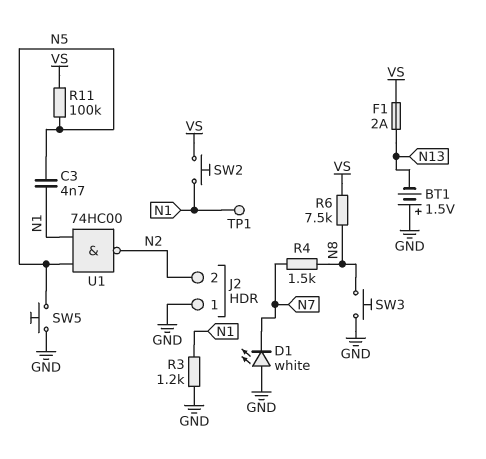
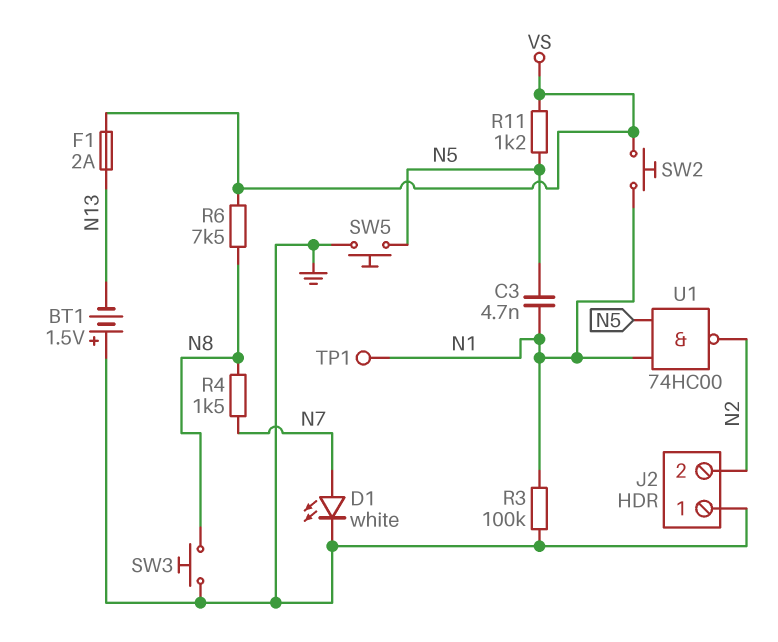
D1: LED white (A GND, K N7) -> LED white (A N7, K GND)
R3: 1.2k (GND, N1) -> 100k (GND, N1)
R11: 100k (N5, VS) -> 1.2k (N5, VS)

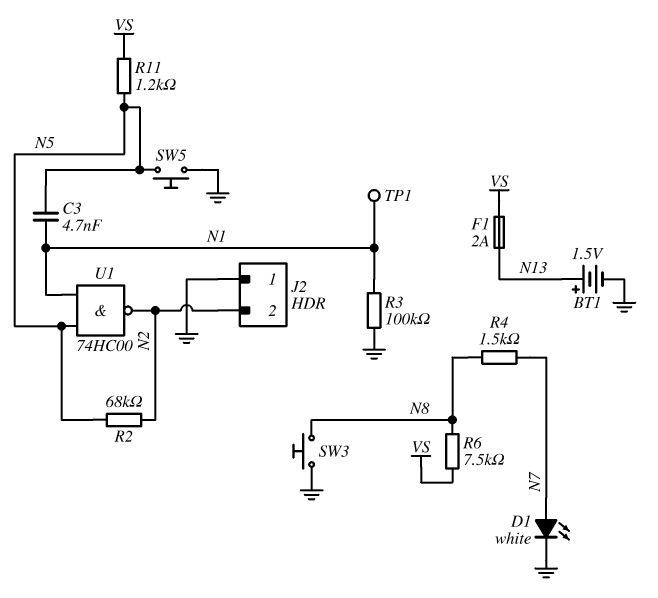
BT1: 1.5V (plus GND, minus N13) -> 1.5V (plus N13, minus GND)
R2: none -> 68k (N2, N5)
SW2: button (N1, VS) -> none

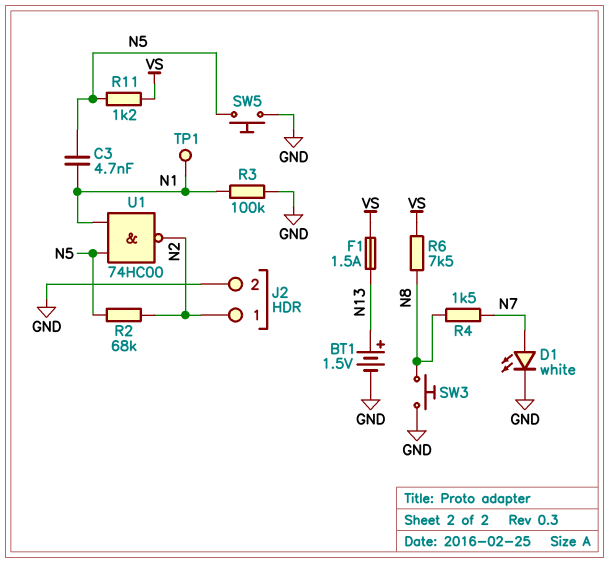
F1: 2A (N13, VS) -> 1.5A (N13, VS)
J2 pin 1: GND -> N2
J2 pin 2: N2 -> GND

